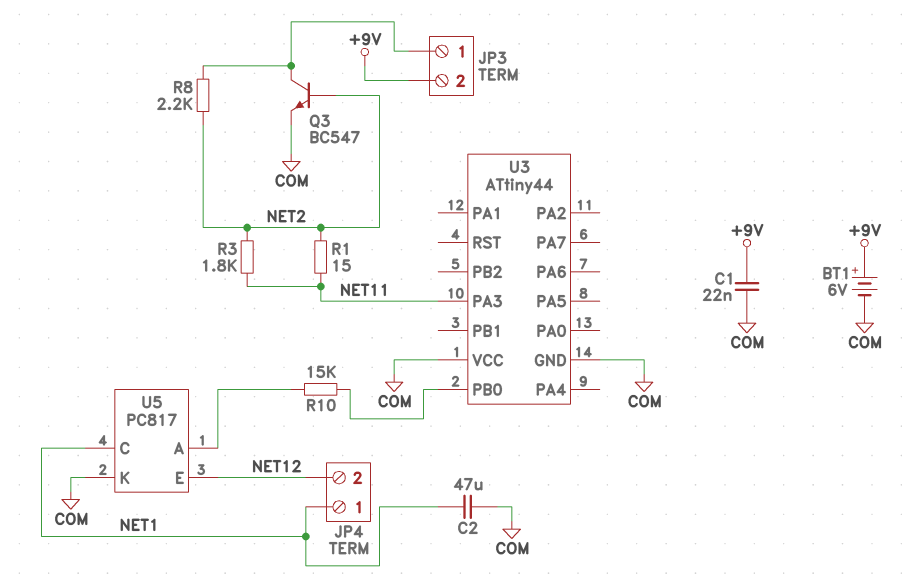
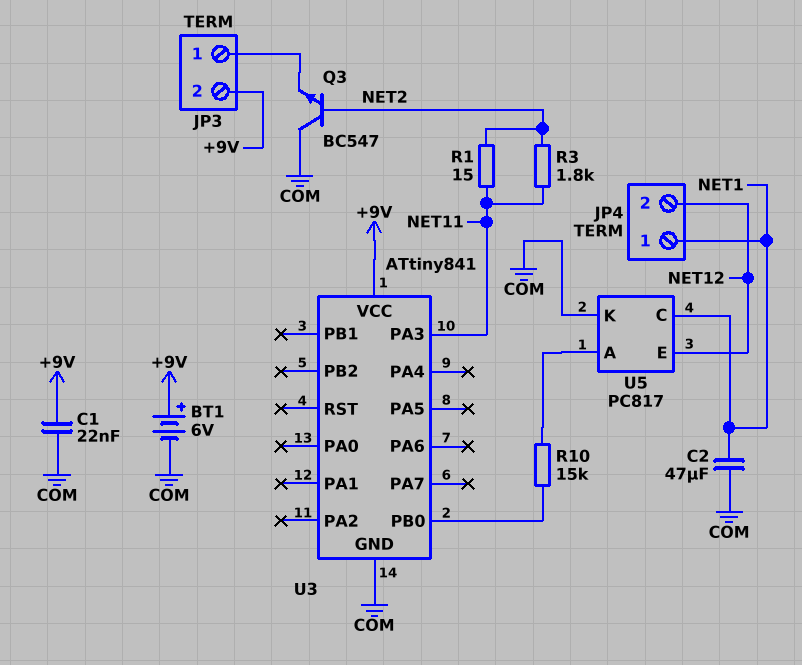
Q3: NPN BC547 (B NET2, C JP3/1, E COM) -> NPN BC547 (B NET2, C COM, E JP3/1)
R8: 2.2k (JP3/1, NET2) -> none
U3: ATtiny44 -> ATtiny841
U3 pin VCC: COM -> +9V

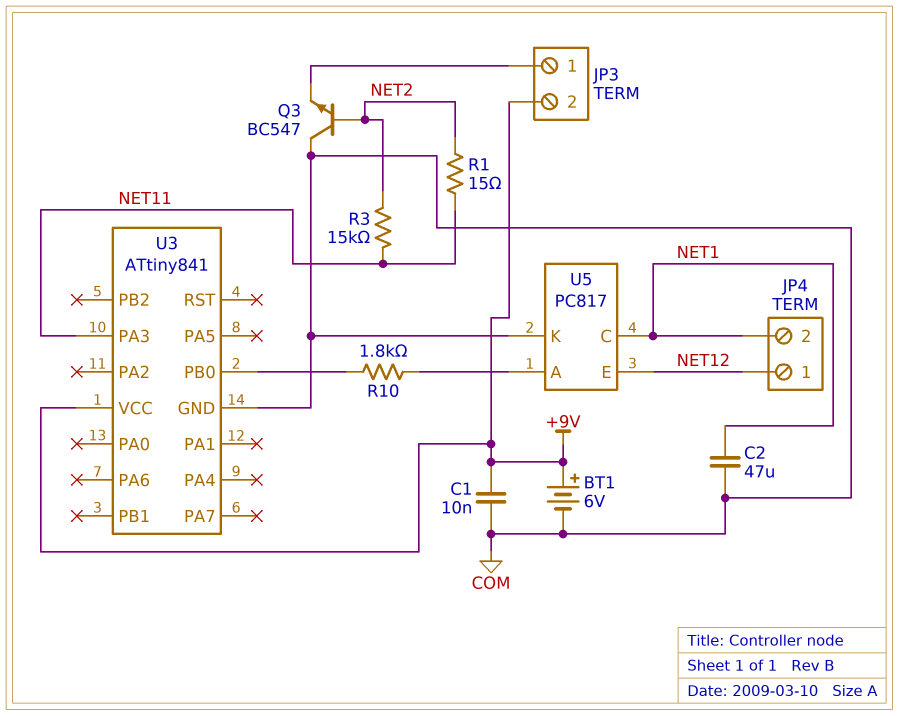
C1: 22nF (+9V, COM) -> 10nF (+9V, COM)
JP4 pin 1: NET1 -> NET12
JP4 pin 2: NET12 -> NET1
R3: 1.8k (NET2, NET11) -> 15k (NET2, NET11)
R10: 15k (U3/PB0, U5/A) -> 1.8k (U3/PB0, U5/A)

